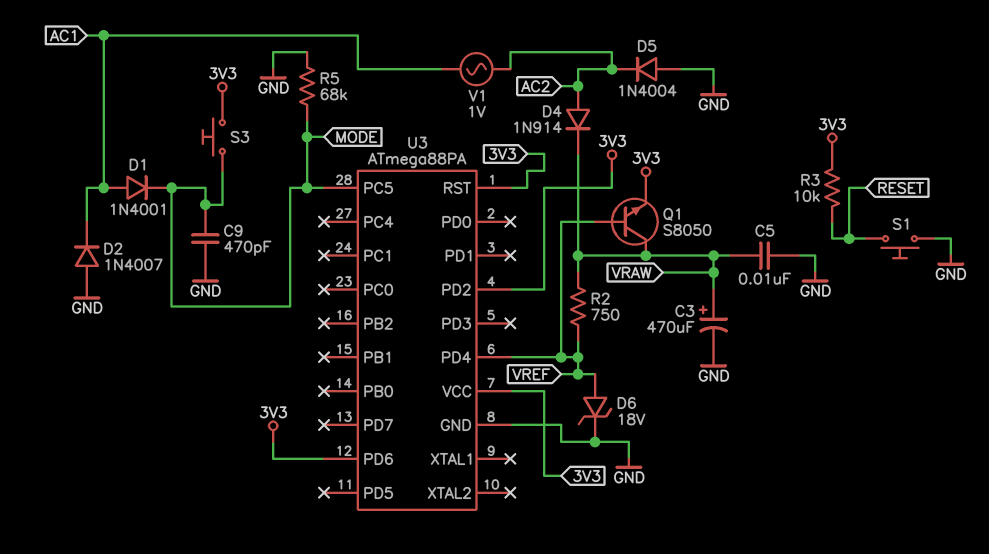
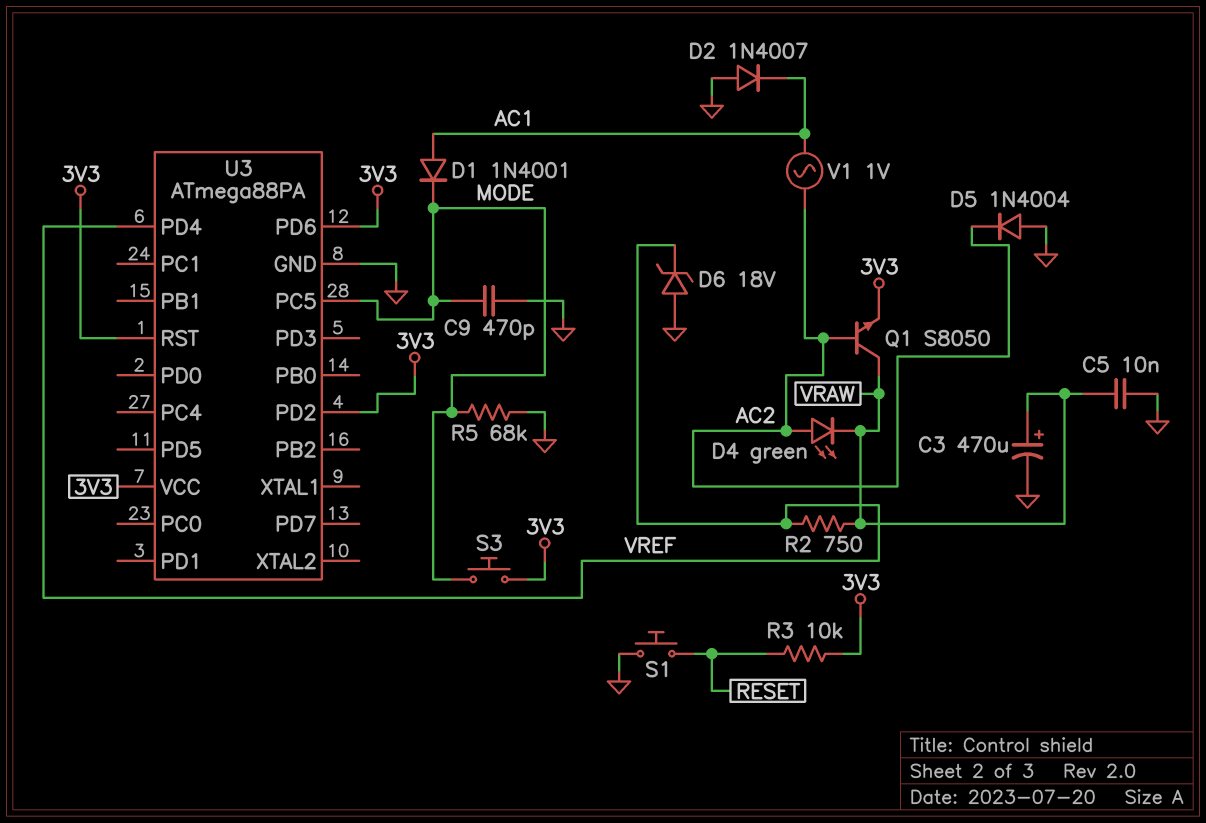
D4: diode 1N914 (A AC2, K VRAW) -> LED green (A AC2, K VRAW)
D6: zener 18V (A VREF, K GND) -> zener 18V (A GND, K VREF)
Q1: NPN S8050 (B VREF, C VRAW, E 3V3) -> NPN S8050 (B AC2, C VRAW, E 3V3)

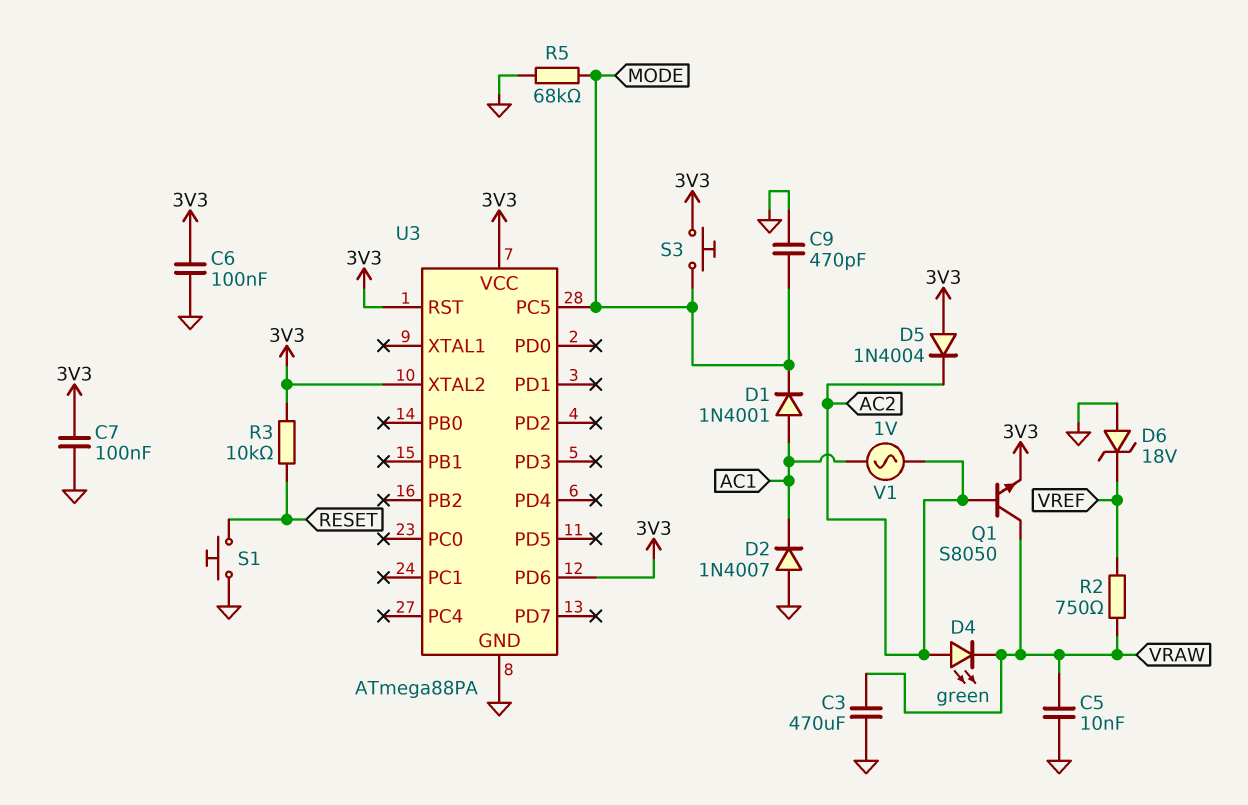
C3: 470uF (plus VRAW, minus GND) -> 470uF (GND, VRAW)
C6: none -> 100nF (3V3, GND)
C7: none -> 100nF (3V3, GND)
D5: diode 1N4004 (A GND, K AC2) -> diode 1N4004 (A 3V3, K AC2)
U3 pin PD2: 3V3 -> none
U3 pin PD4: VREF -> none
U3 pin XTAL2: none -> 3V3

